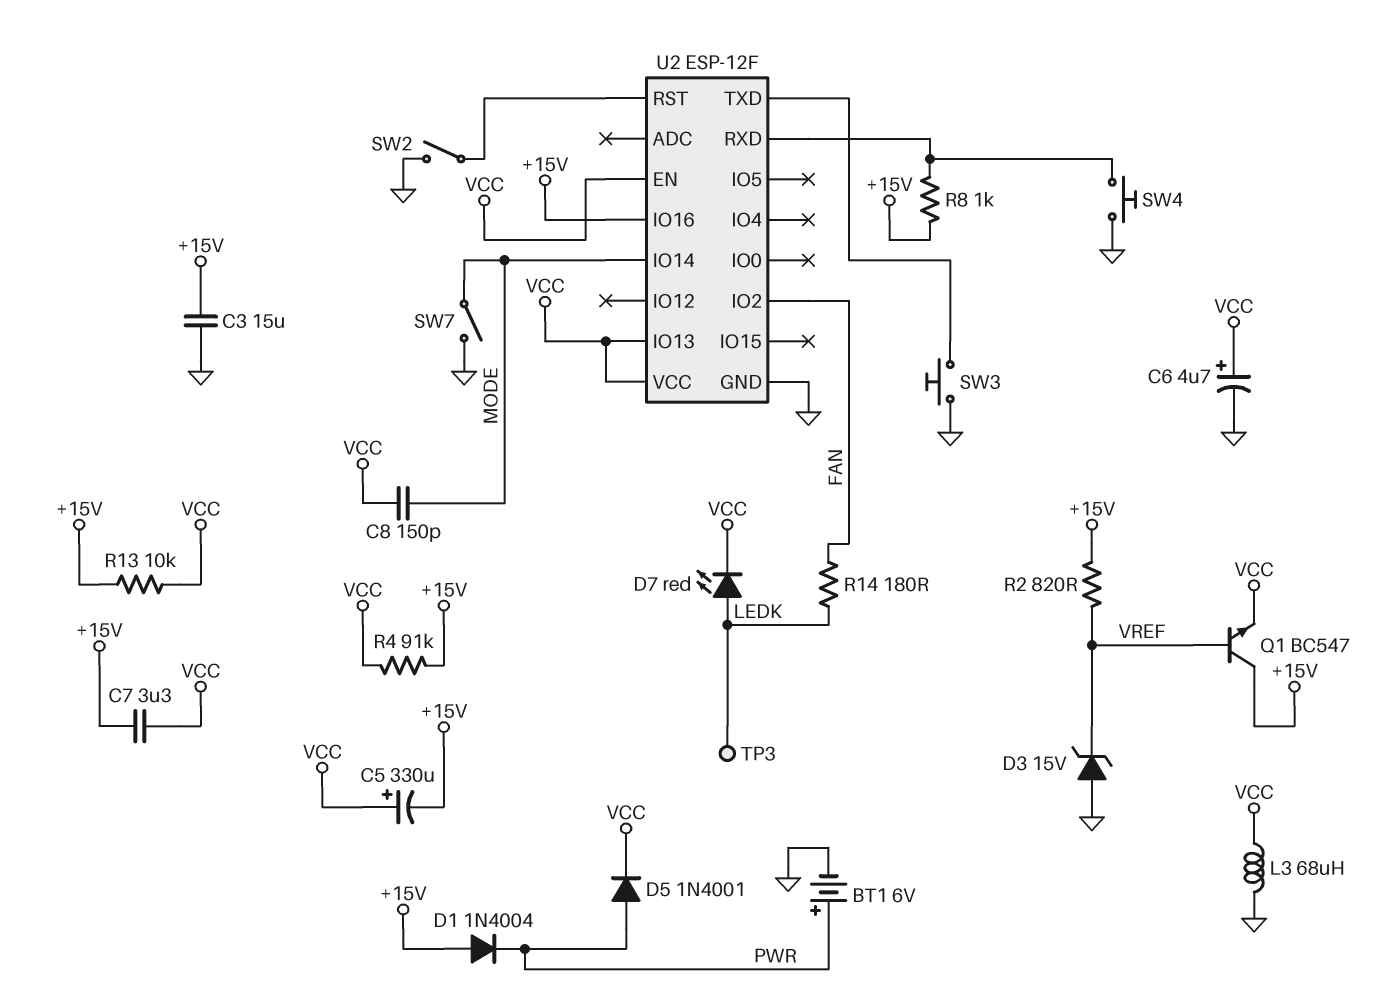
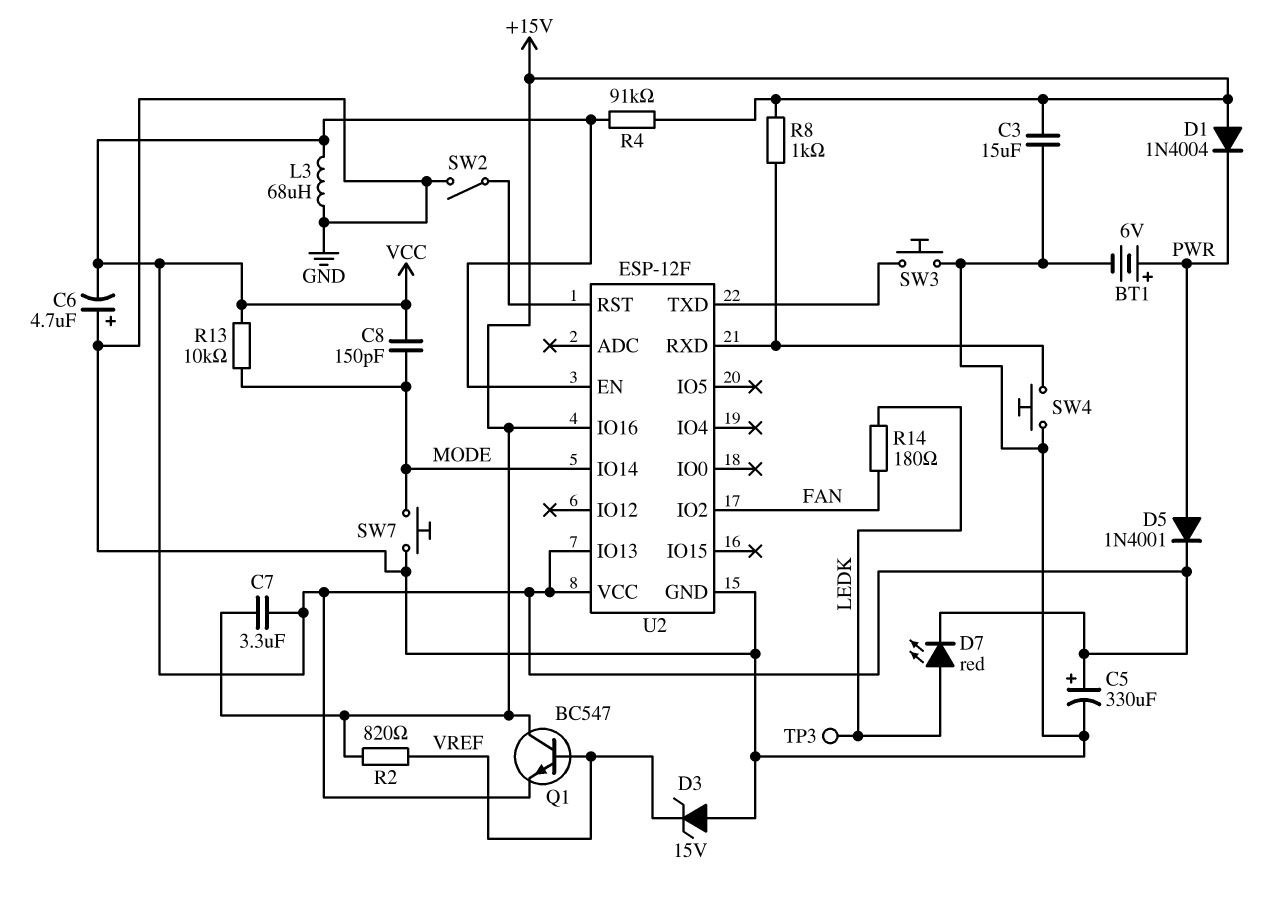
C5: 330uF (plus VCC, minus +15V) -> 330uF (plus VCC, minus GND)
C6: 4.7uF (plus VCC, minus GND) -> 4.7uF (plus GND, minus VCC)
R13: 10k (+15V, VCC) -> 10k (MODE, VCC)
SW7: switch (GND, MODE) -> button (GND, MODE)

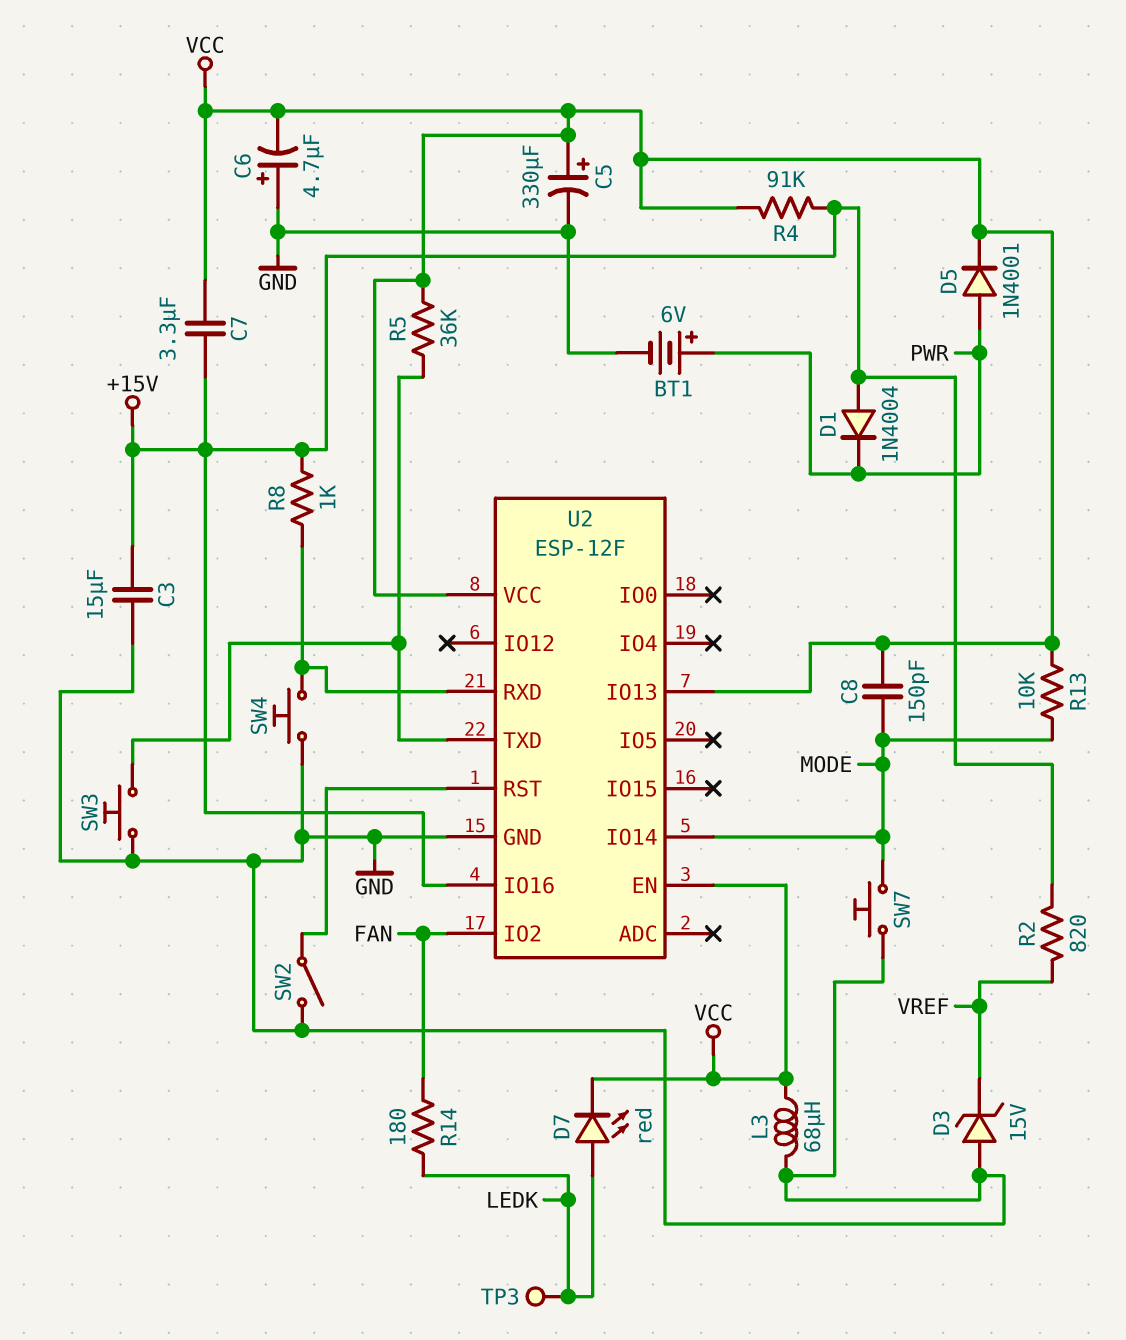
Q1: NPN BC547 (B VREF, C +15V, E VCC) -> none
R5: none -> 36k (U2/TXD, VCC)

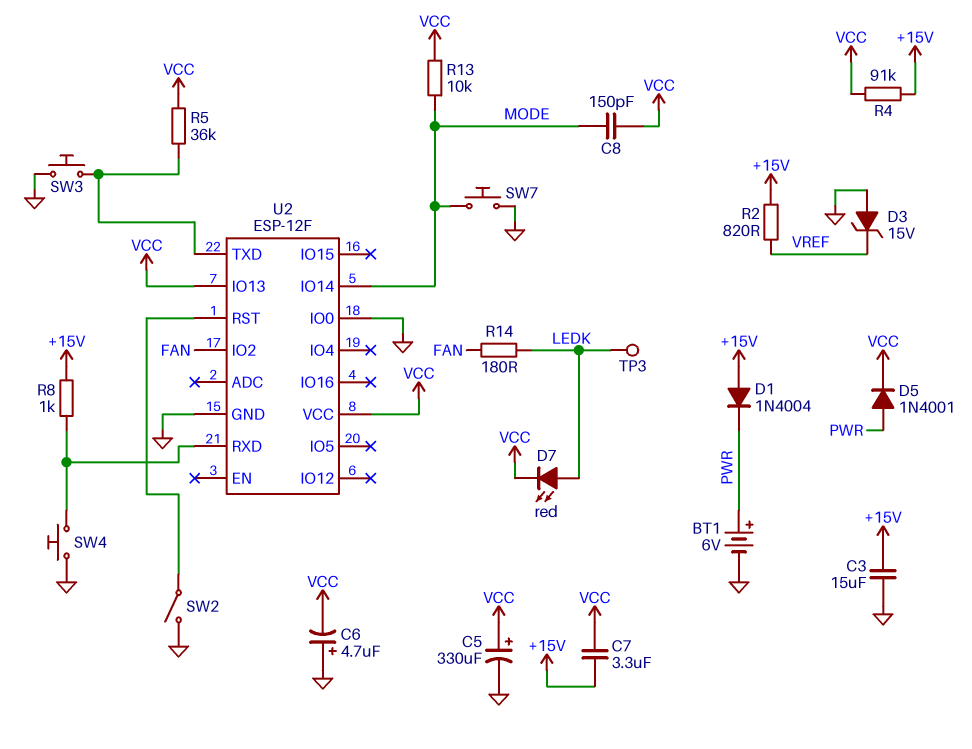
L3: 68uH (GND, VCC) -> none
U2 pin EN: VCC -> none
U2 pin IO0: none -> GND
U2 pin IO16: +15V -> none

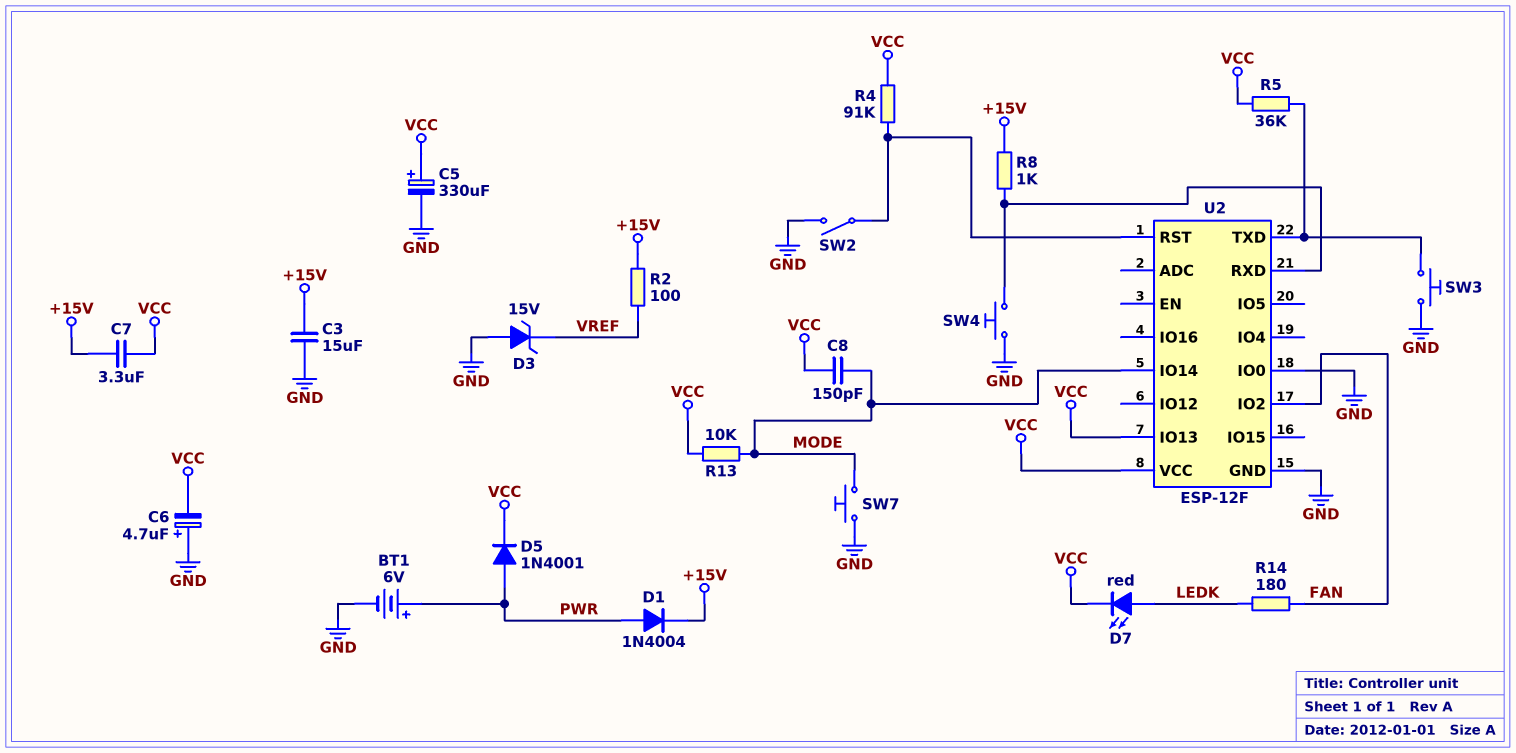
D1: diode 1N4004 (A +15V, K PWR) -> diode 1N4004 (A PWR, K +15V)
R2: 820 (+15V, VREF) -> 100 (+15V, VREF)
R4: 91k (+15V, VCC) -> 91k (U2/RST, VCC)
TP3: test point (LEDK) -> none

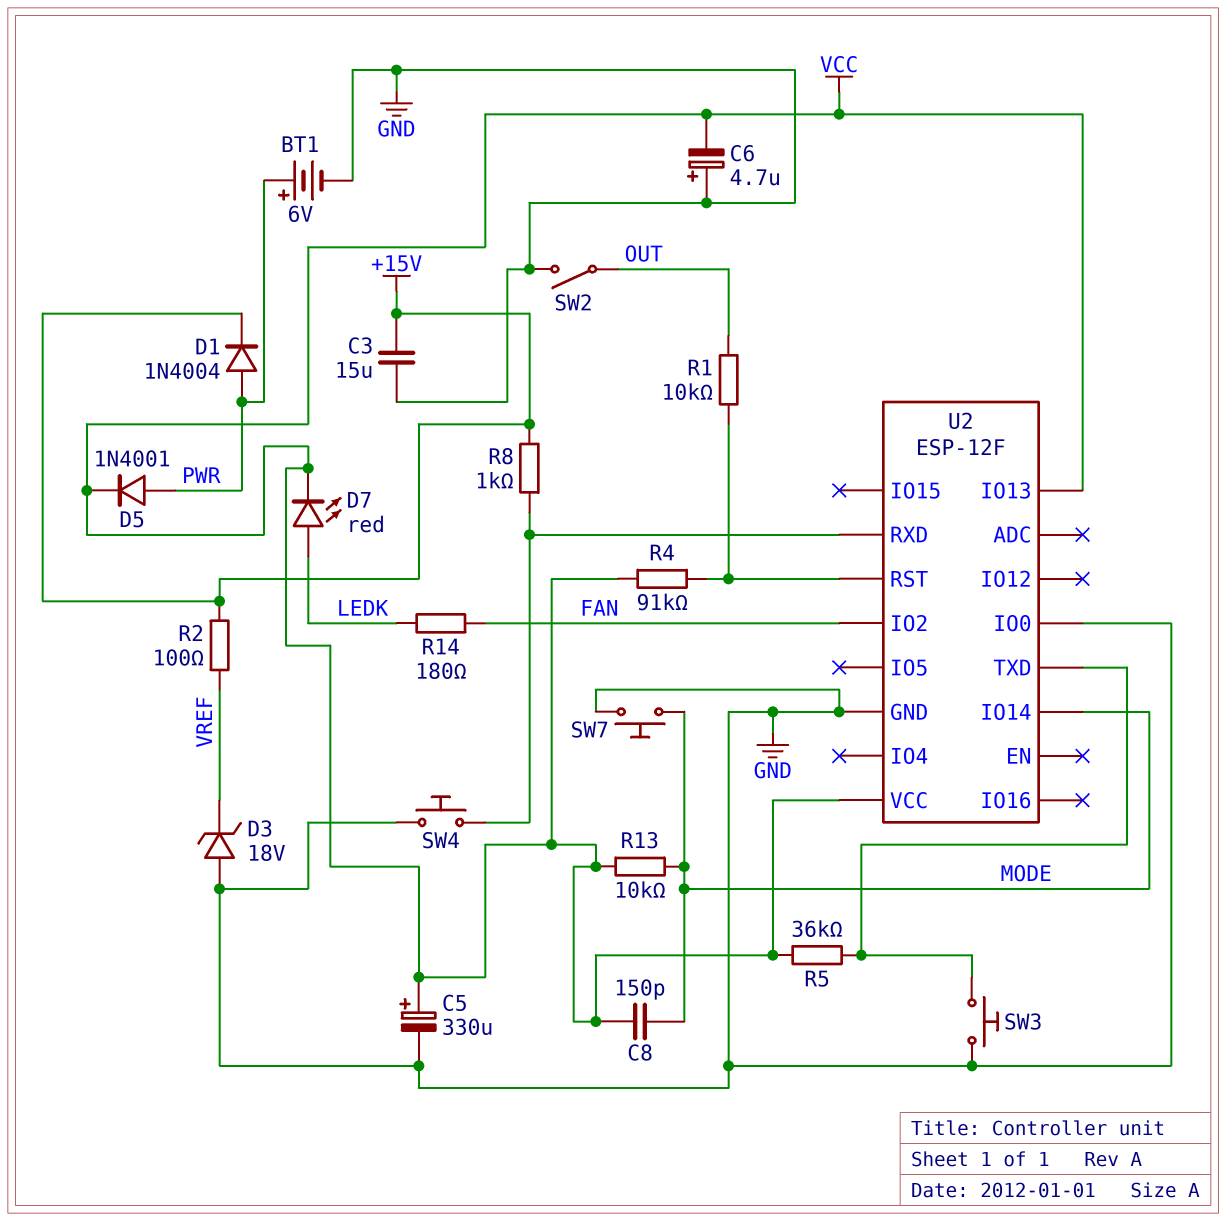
C7: 3.3uF (+15V, VCC) -> none
D3: zener 15V (A GND, K VREF) -> zener 18V (A GND, K VREF)
R1: none -> 10k (OUT, U2/RST)
SW2: switch (GND, U2/RST) -> switch (GND, OUT)

